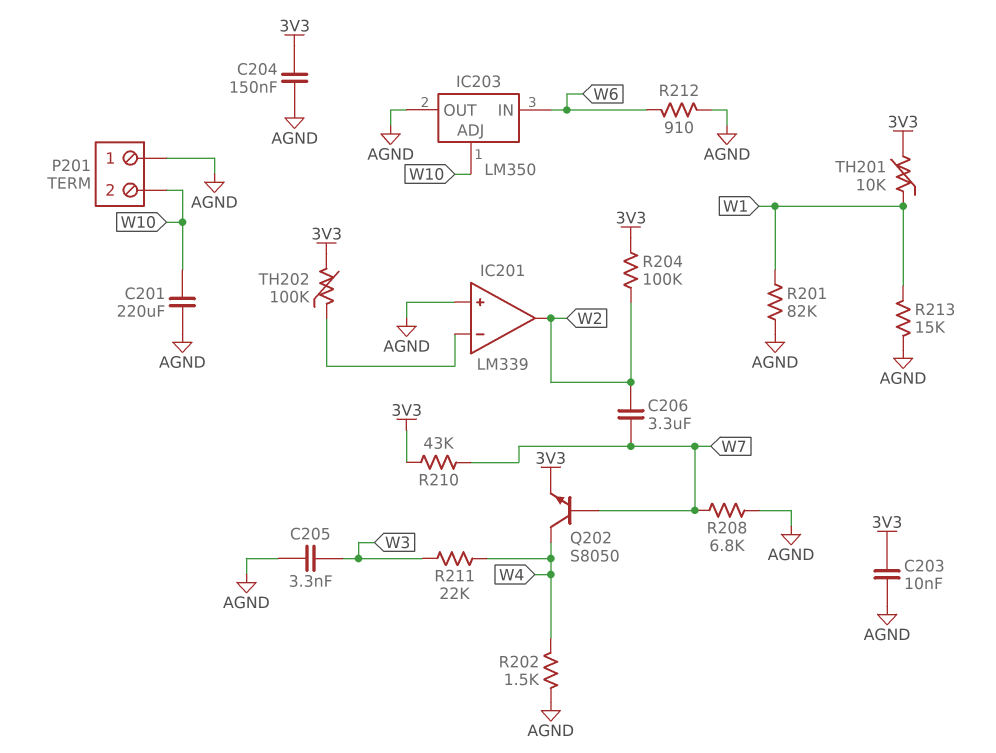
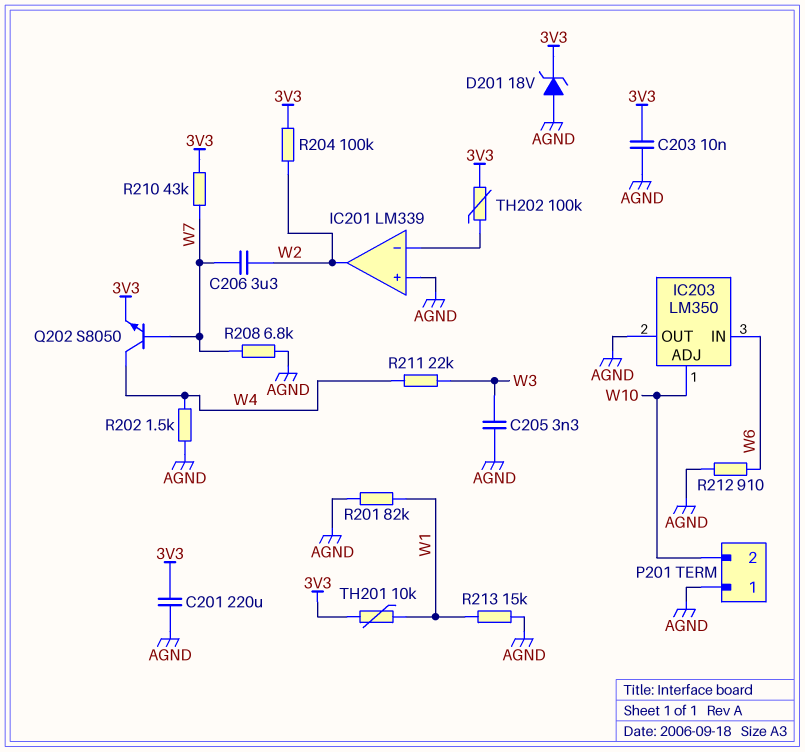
C201: 220uF (AGND, W10) -> 220uF (3V3, AGND)
C204: 150nF (3V3, AGND) -> none
D201: none -> zener 18V (A AGND, K 3V3)

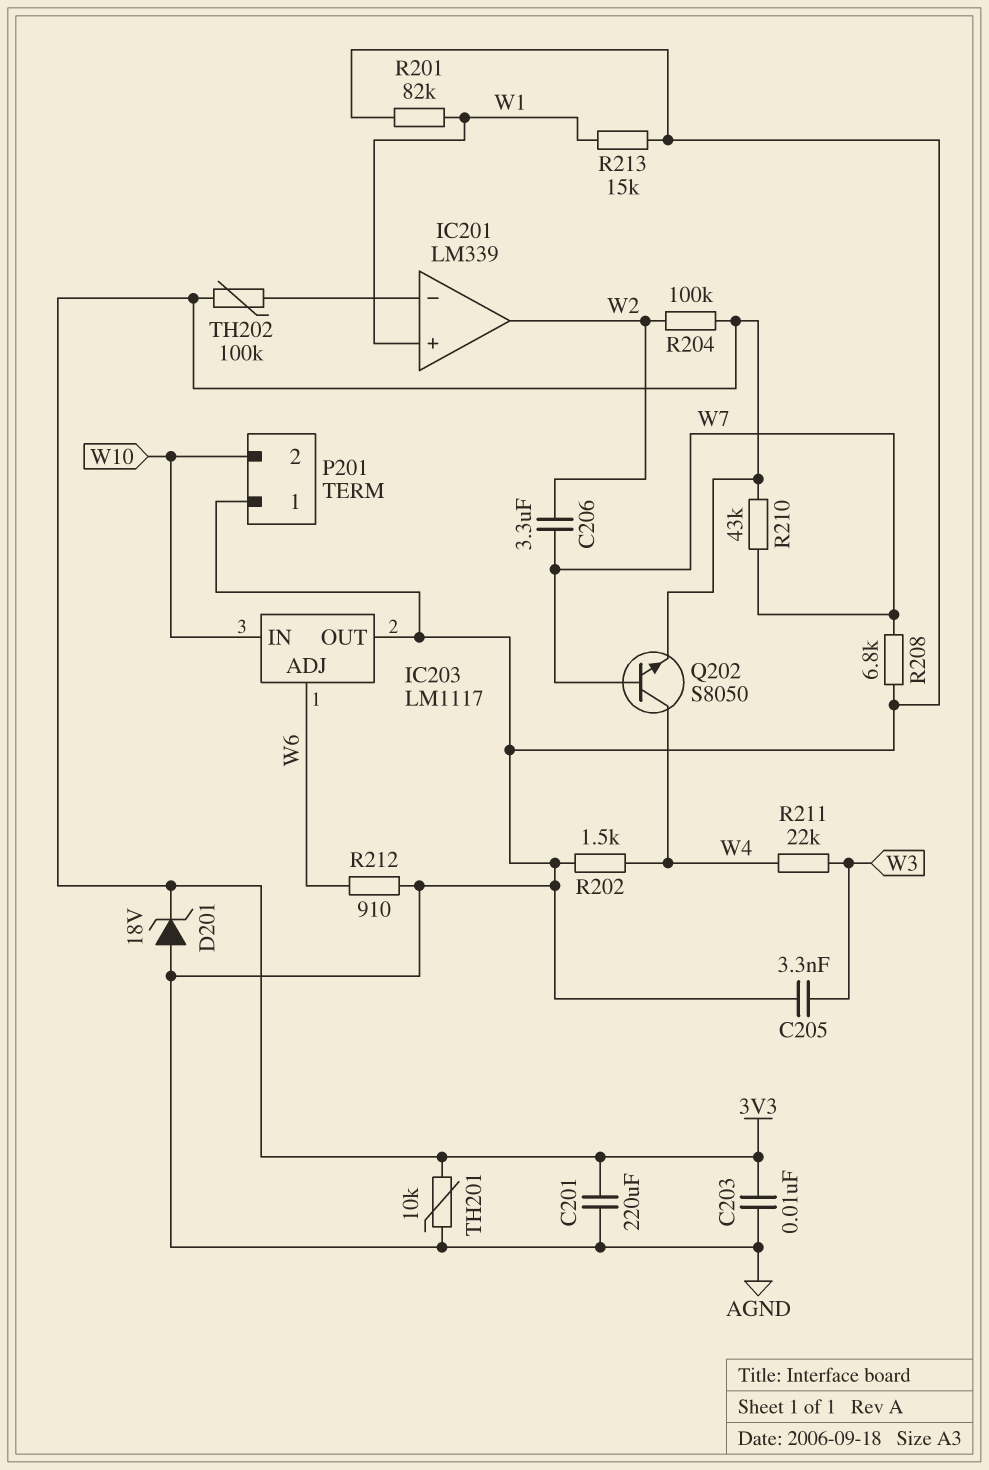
IC201 pin in+: AGND -> W1
IC203: LM350 -> LM1117
IC203 pin ADJ: W10 -> W6
IC203 pin IN: W6 -> W10
TH201: 10k (3V3, W1) -> 10k (3V3, AGND)

